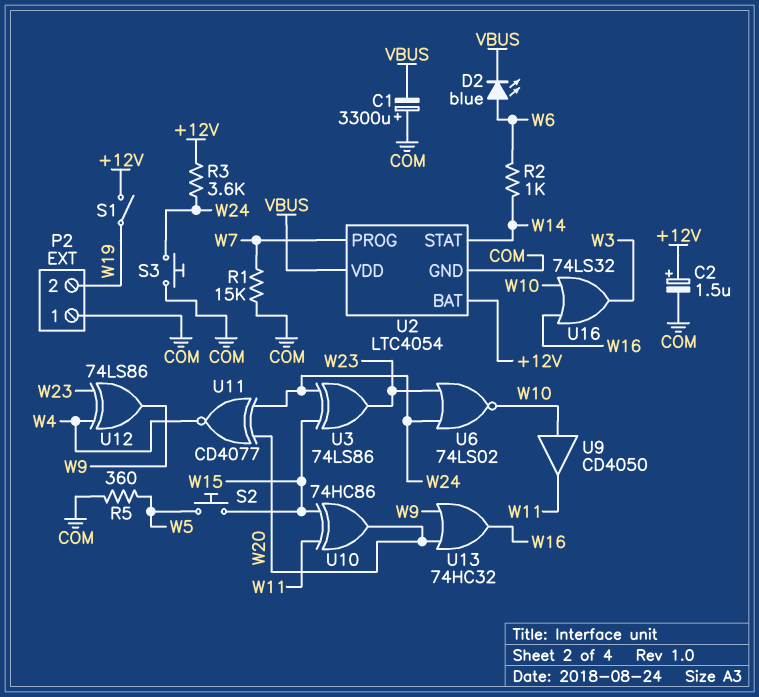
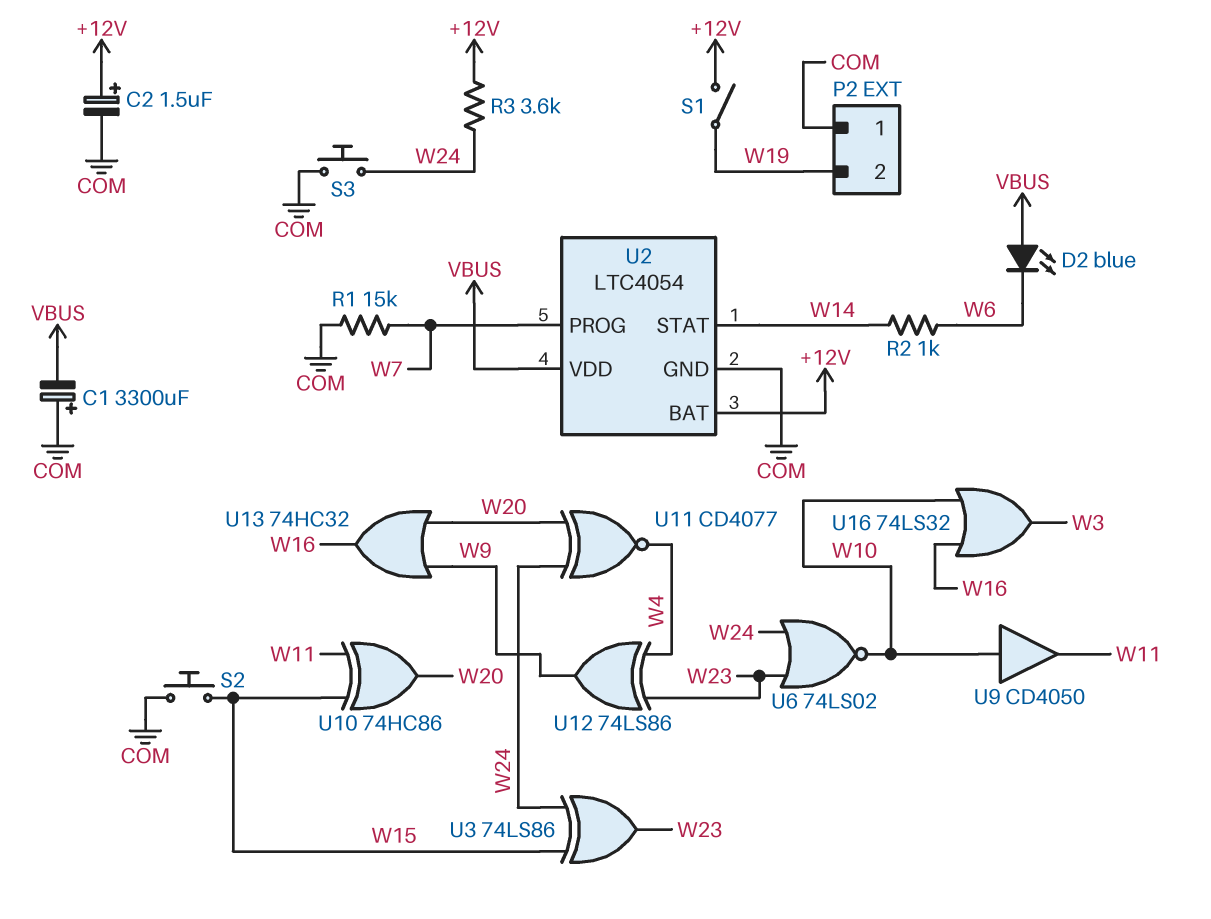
D2: LED blue (A W6, K VBUS) -> LED blue (A VBUS, K W6)
R5: 360 (COM, W5) -> none
S2: button (W5, W15) -> button (COM, W15)

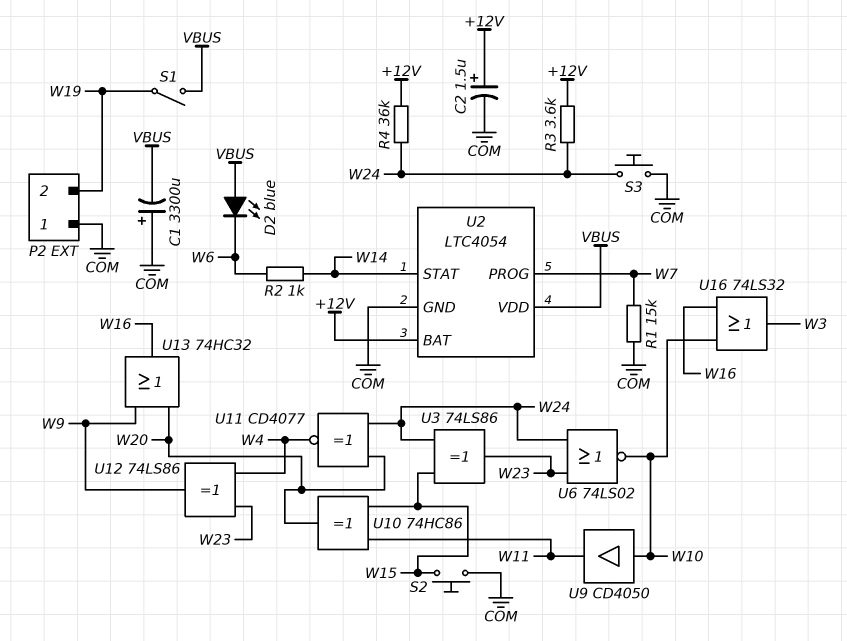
R4: none -> 36k (+12V, W24)
S1: switch (+12V, W19) -> switch (VBUS, W19)

